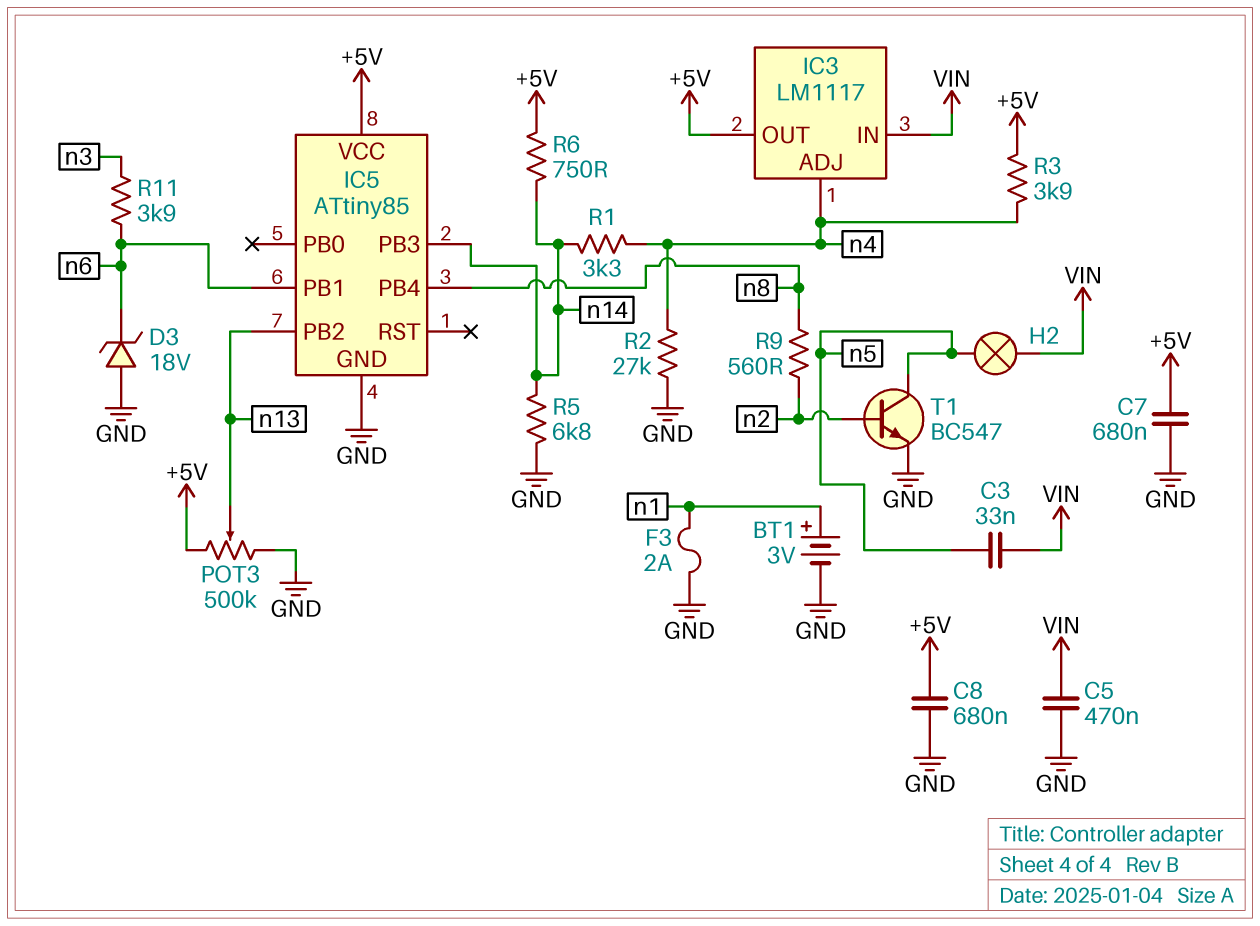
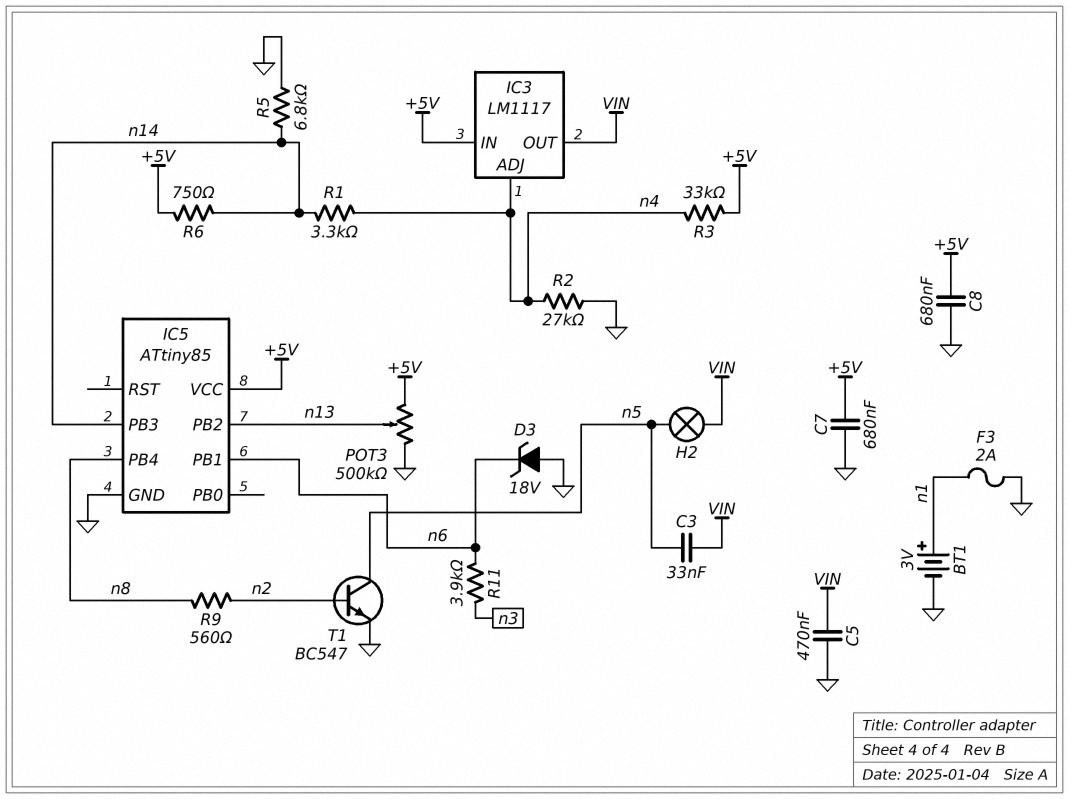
IC3 pin IN: VIN -> +5V
IC3 pin OUT: +5V -> VIN
R3: 3.9k (+5V, n4) -> 33k (+5V, n4)

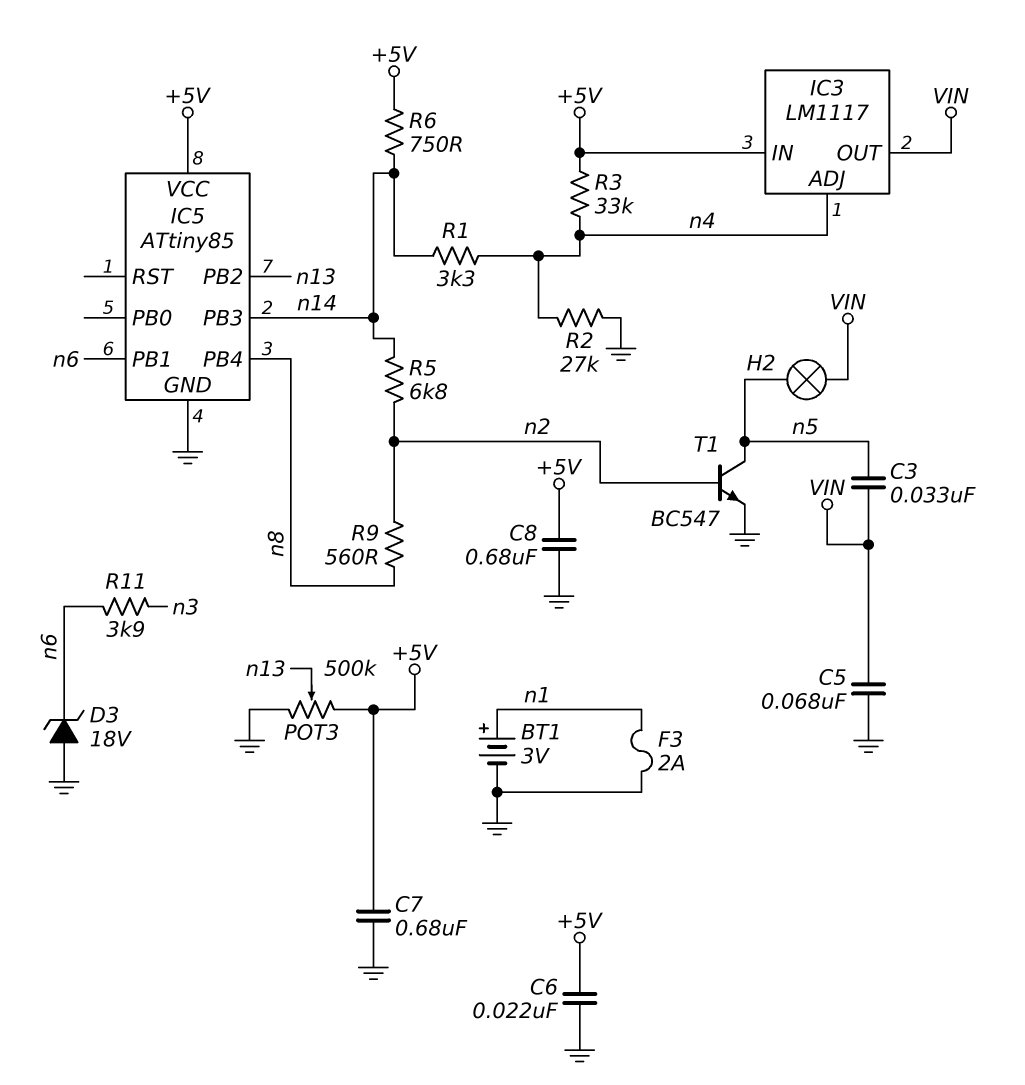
C5: 470nF (GND, VIN) -> 68nF (GND, VIN)
C6: none -> 22nF (+5V, GND)
R5: 6.8k (GND, n14) -> 6.8k (n2, n14)

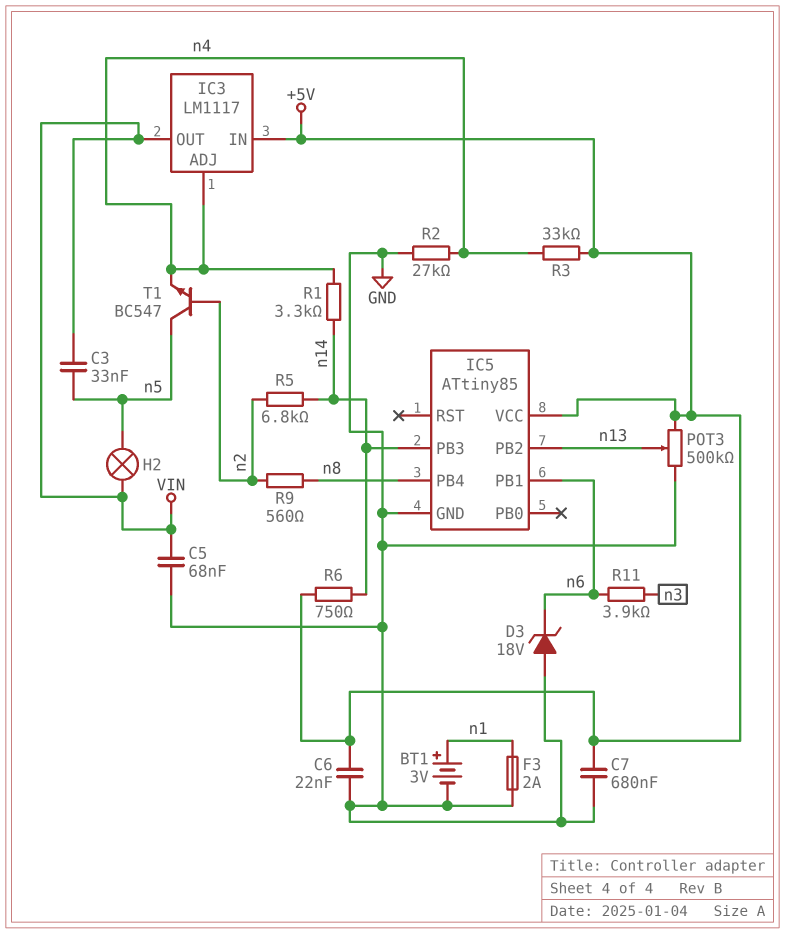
C8: 680nF (+5V, GND) -> none
T1: NPN BC547 (B n2, C n5, E GND) -> NPN BC547 (B n2, C n5, E n4)

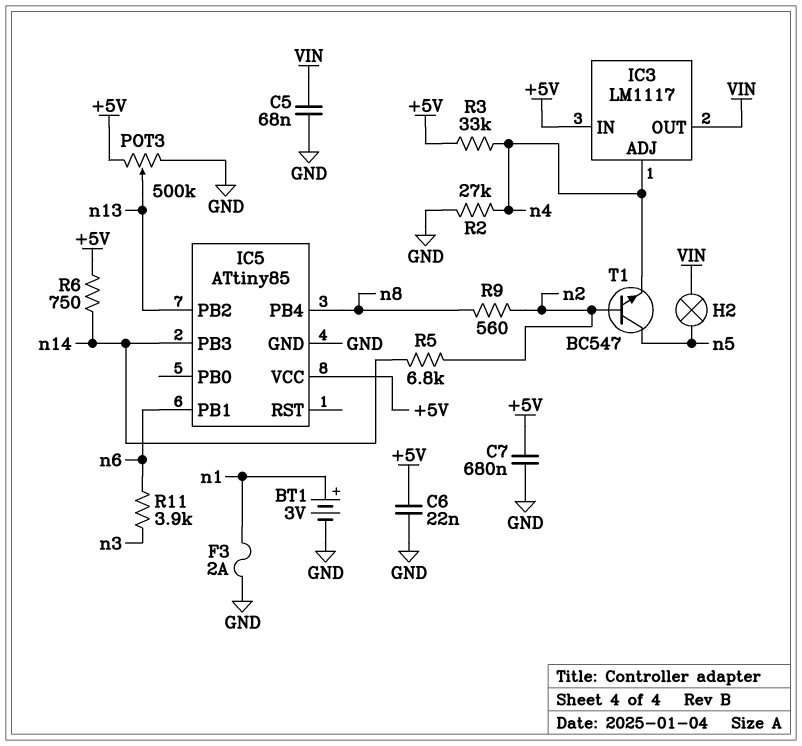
C3: 33nF (VIN, n5) -> none
D3: zener 18V (A GND, K n6) -> none
R1: 3.3k (n4, n14) -> none

